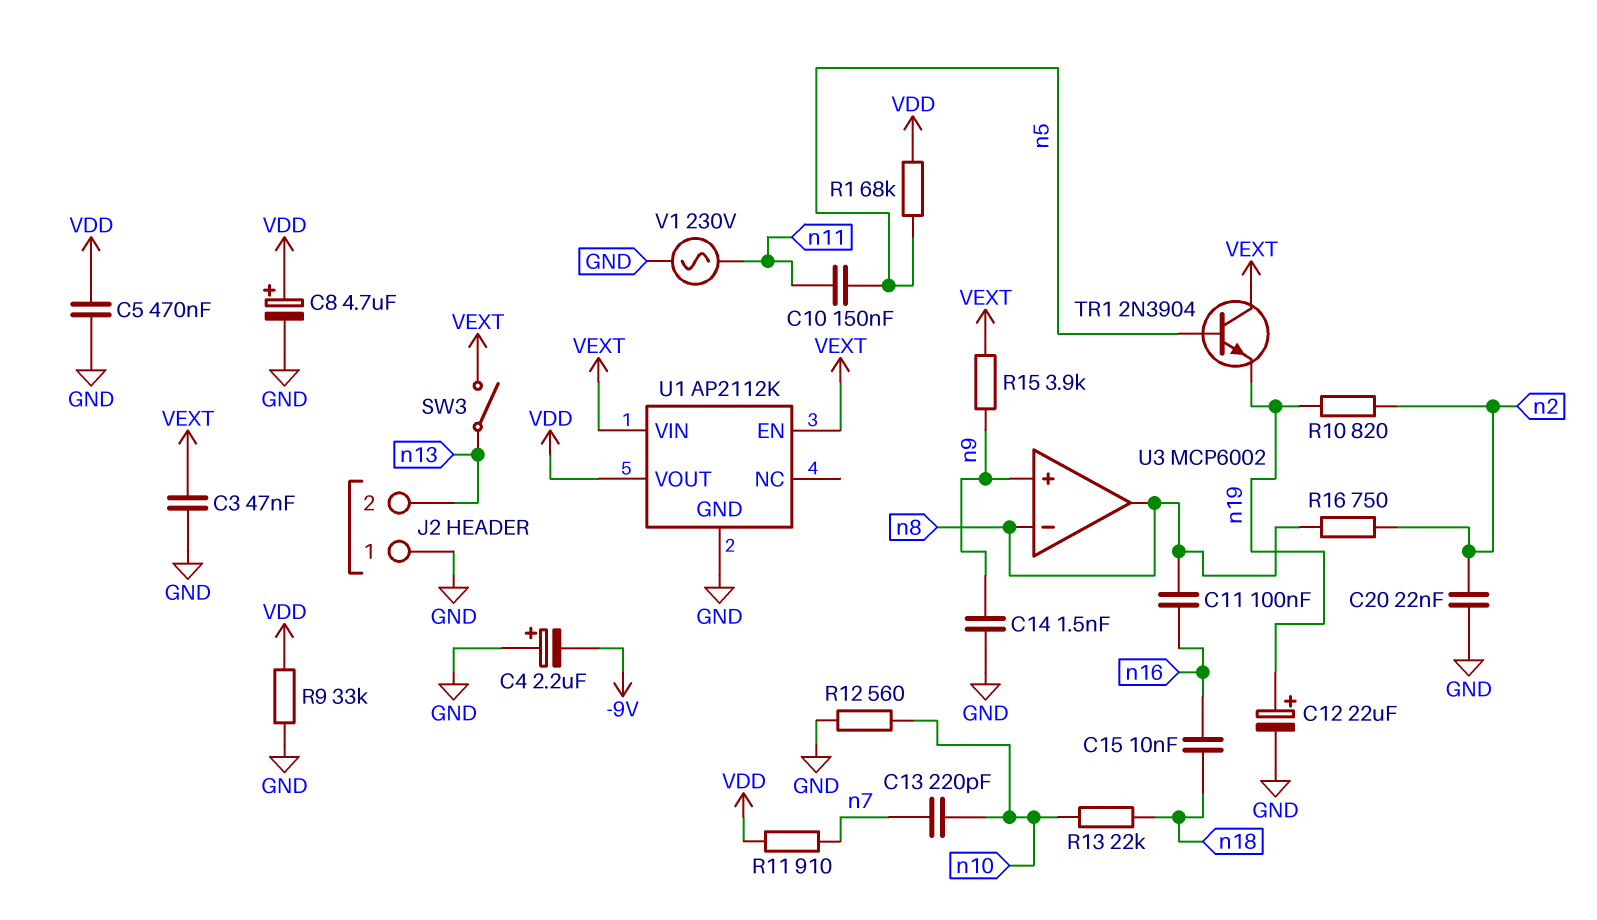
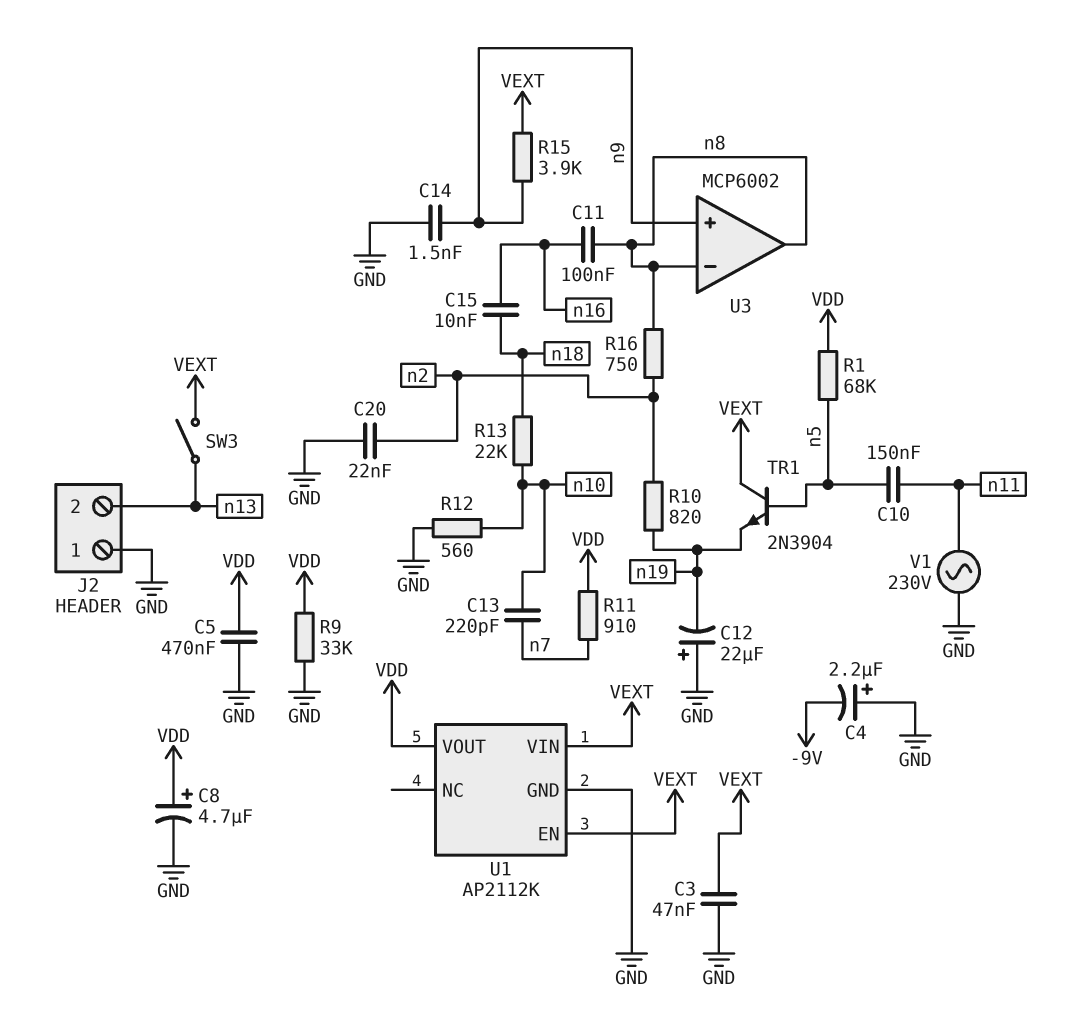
C12: 22uF (plus n19, minus GND) -> 22uF (plus GND, minus n19)

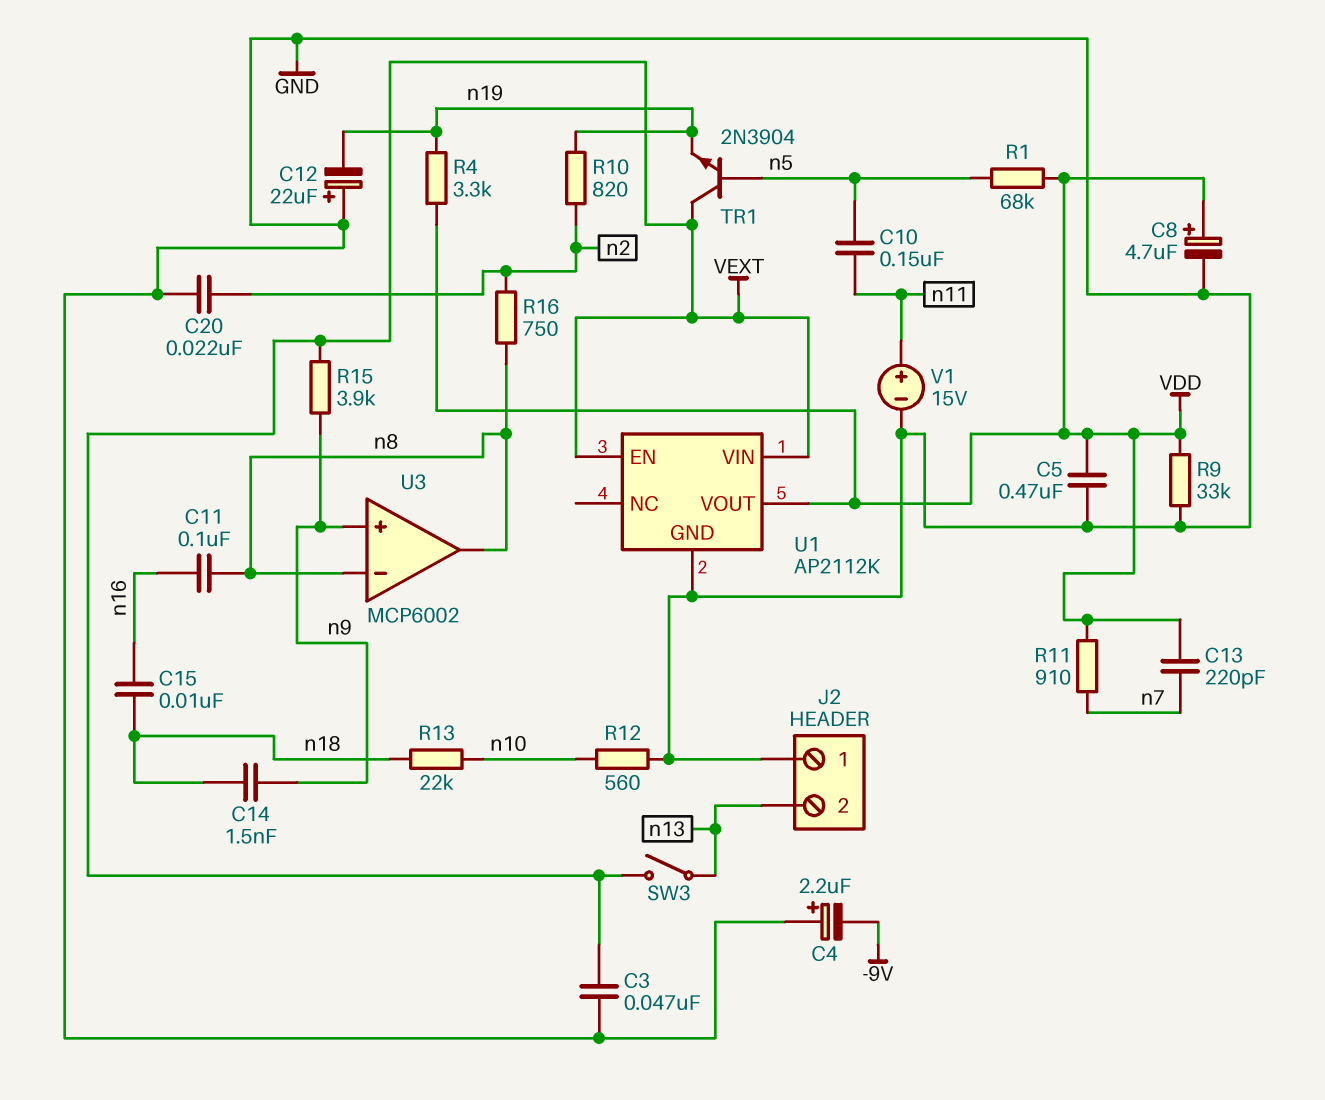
C13: 220pF (n7, n10) -> 220pF (VDD, n7)
C14: 1.5nF (GND, n9) -> 1.5nF (n9, n18)
R4: none -> 3.3k (VDD, n19)
V1: AC 230V (GND, n11) -> 15V (plus n11, minus GND)

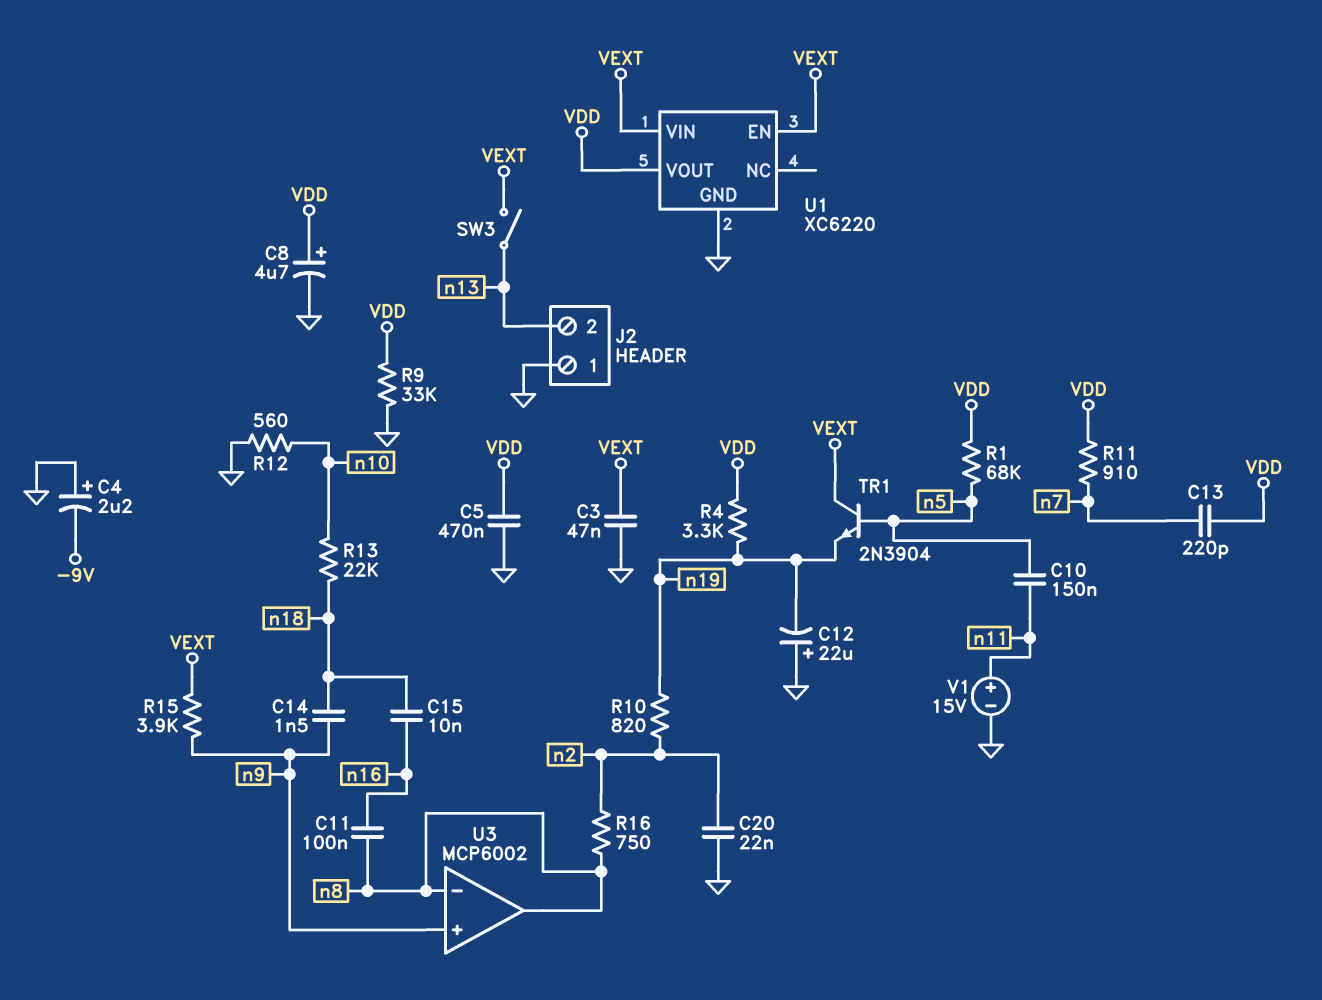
U1: AP2112K -> XC6220

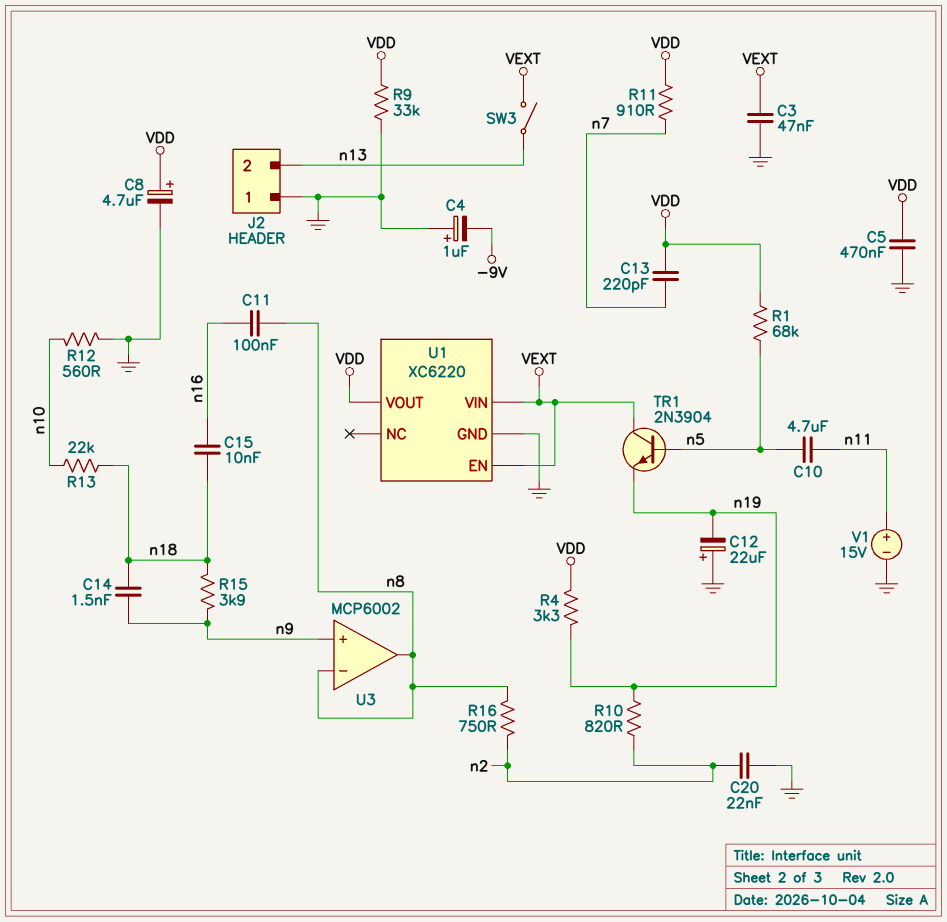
C4: 2.2uF (plus GND, minus -9V) -> 1uF (plus GND, minus -9V)
C10: 150nF (n5, n11) -> 4.7uF (n5, n11)
R15: 3.9k (VEXT, n9) -> 3.9k (n9, n18)

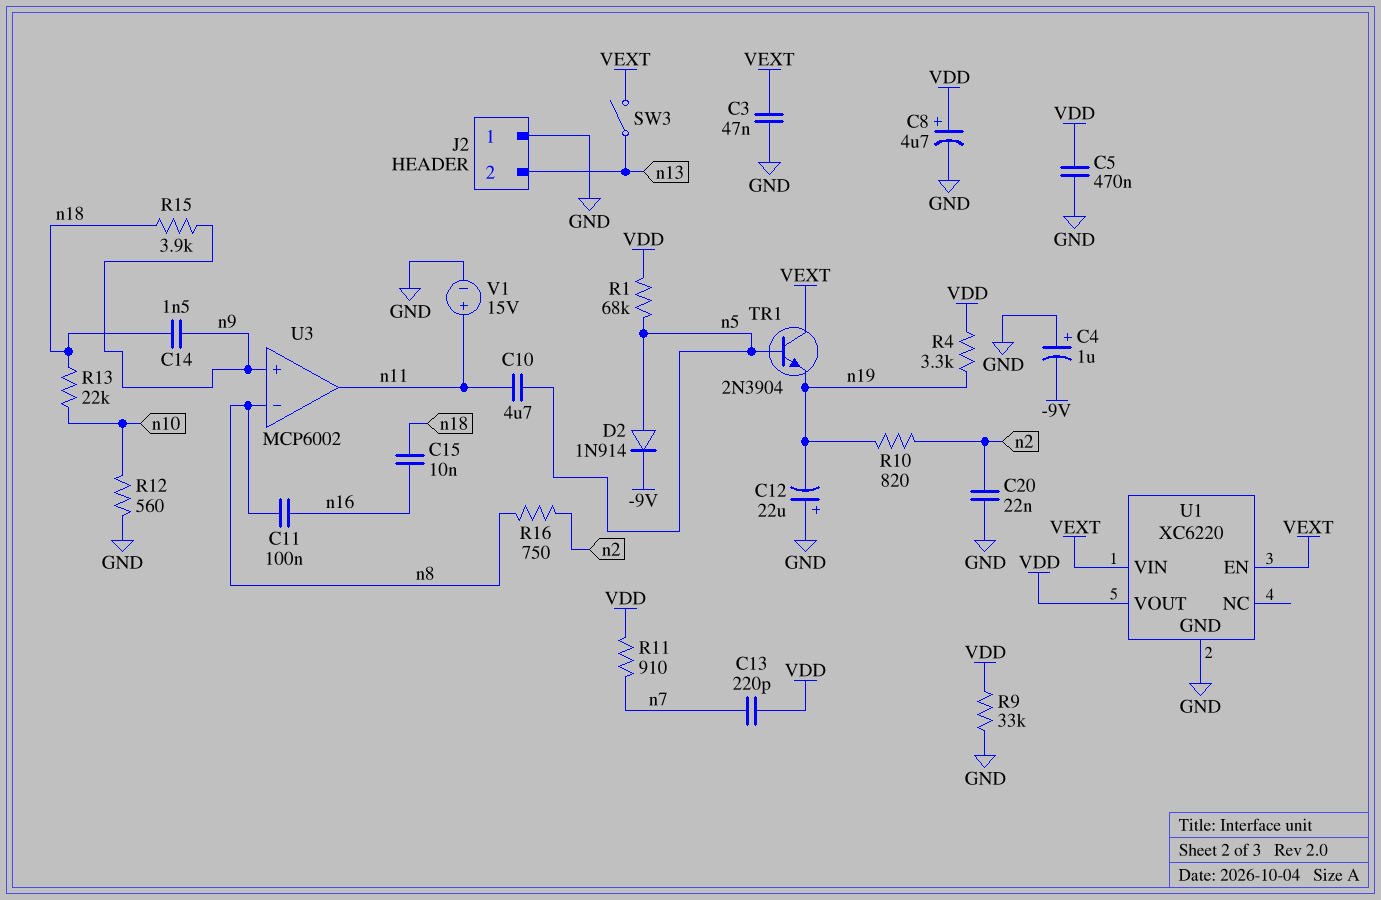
D2: none -> diode 1N914 (A n5, K -9V)
U3 pin out: n8 -> n11

